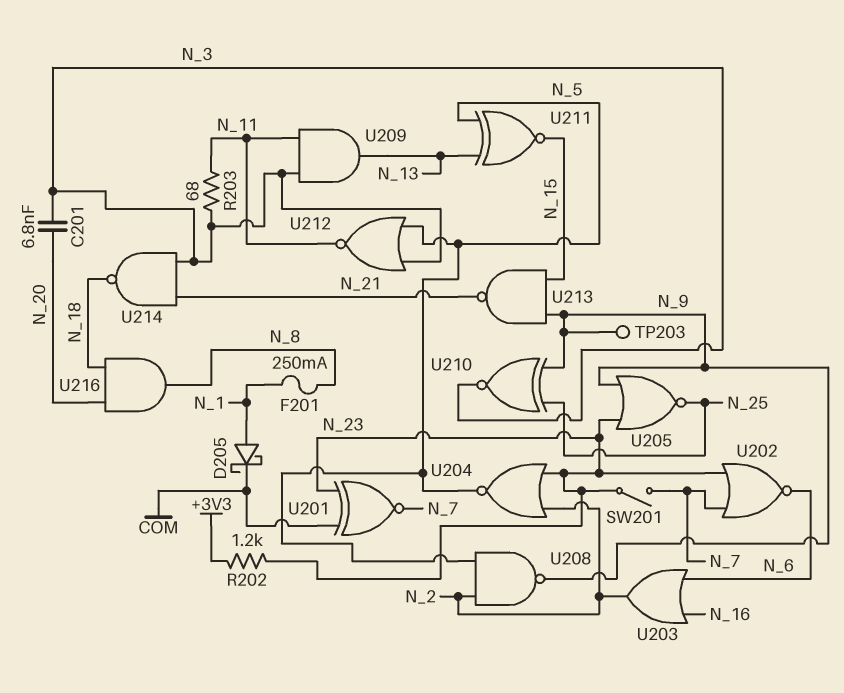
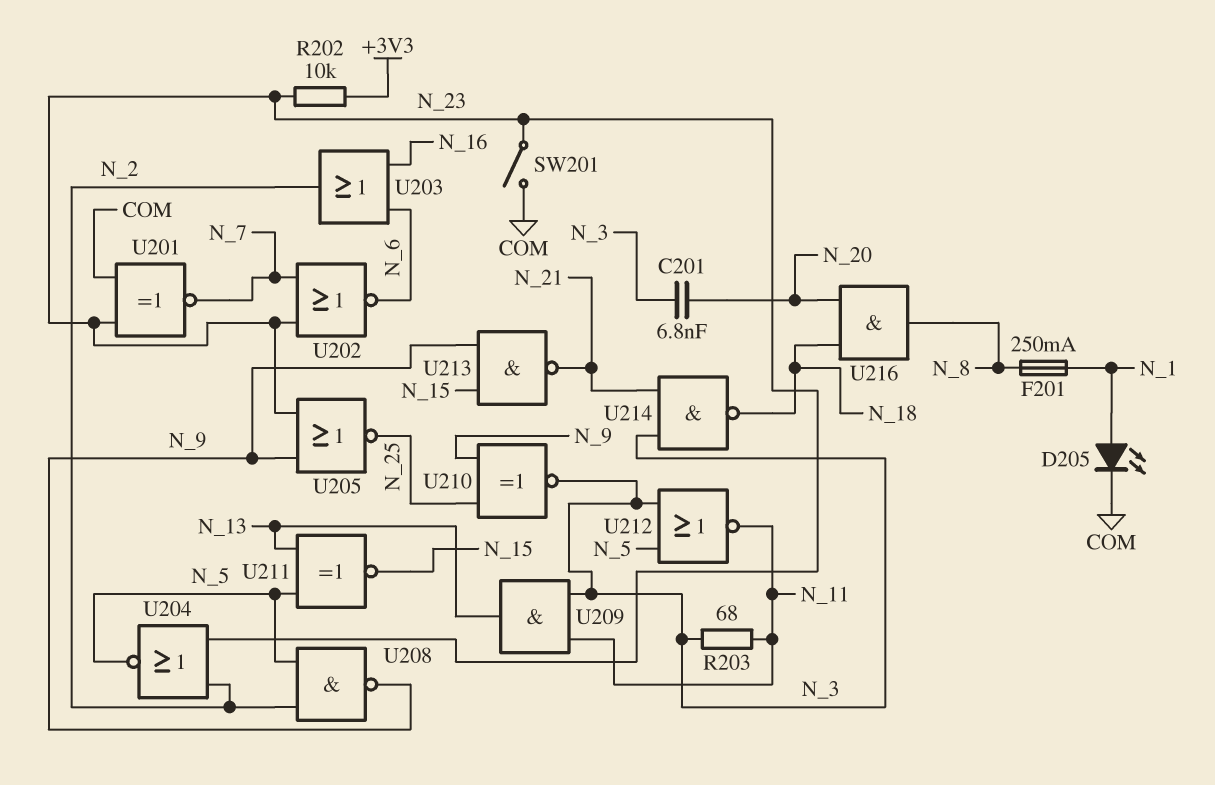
D205: schottky (A N_1, K COM) -> LED (A N_1, K COM)
R202: 1.2k (+3V3, N_23) -> 10k (+3V3, N_23)
SW201: switch (N_7, N_23) -> switch (COM, N_23)
TP203: test point (N_9) -> none

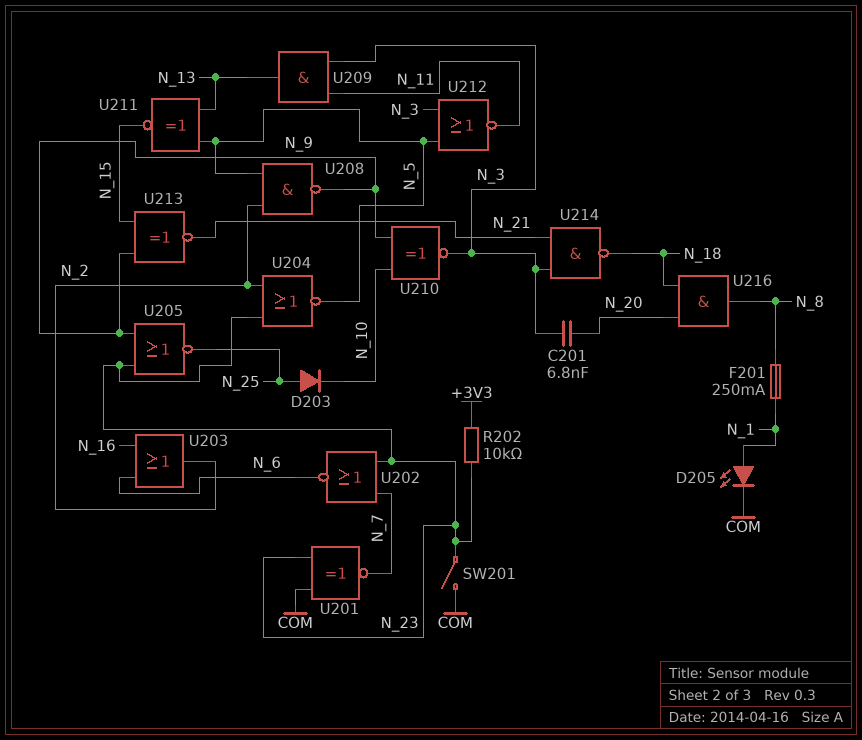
D203: none -> diode (A N_25, K N_10)
R203: 68 (N_3, N_11) -> none
U210: XNOR (in N_9, in N_25, out N_3) -> XNOR (in N_9, in N_10, out N_3)
U213: NAND (in N_9, in N_15, out N_21) -> XNOR (in N_9, in N_15, out N_21)

